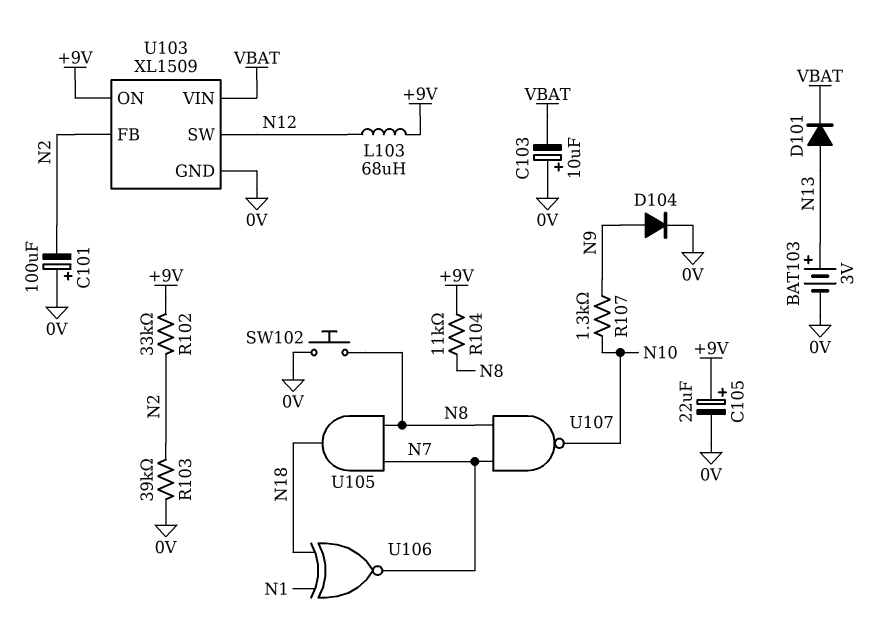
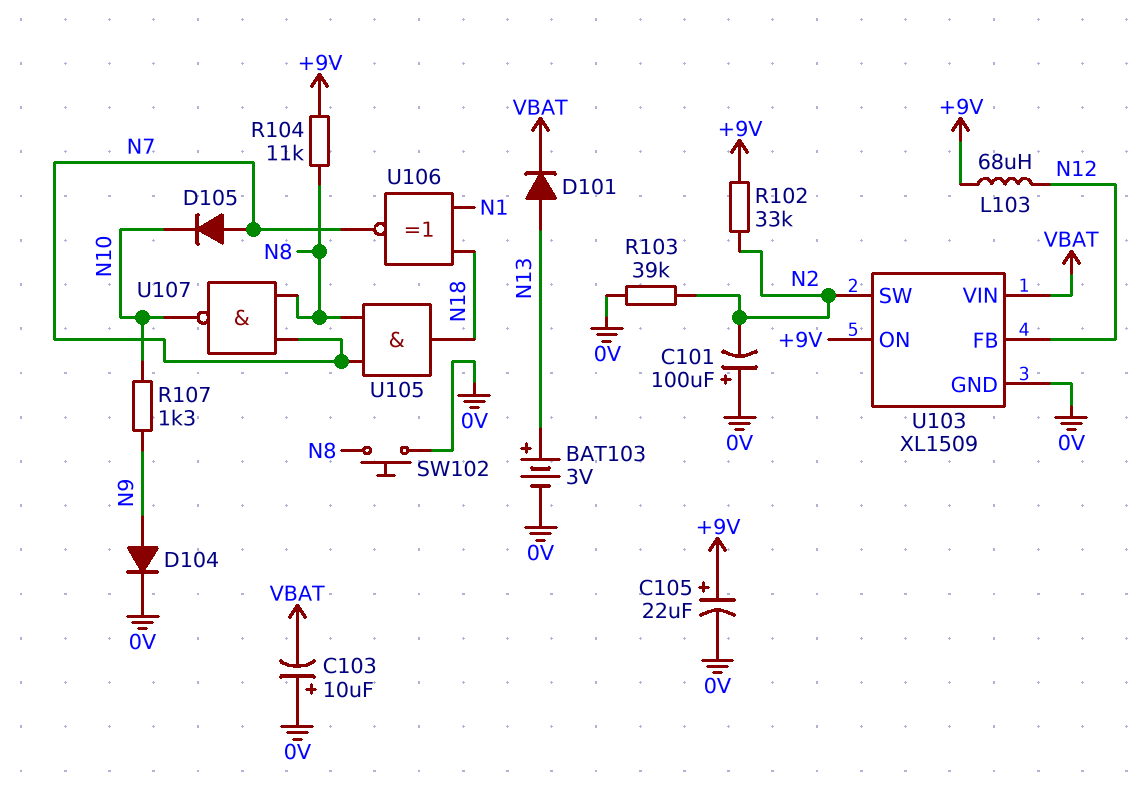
D105: none -> diode (A N7, K N10)
U103 pin FB: N2 -> N12
U103 pin SW: N12 -> N2

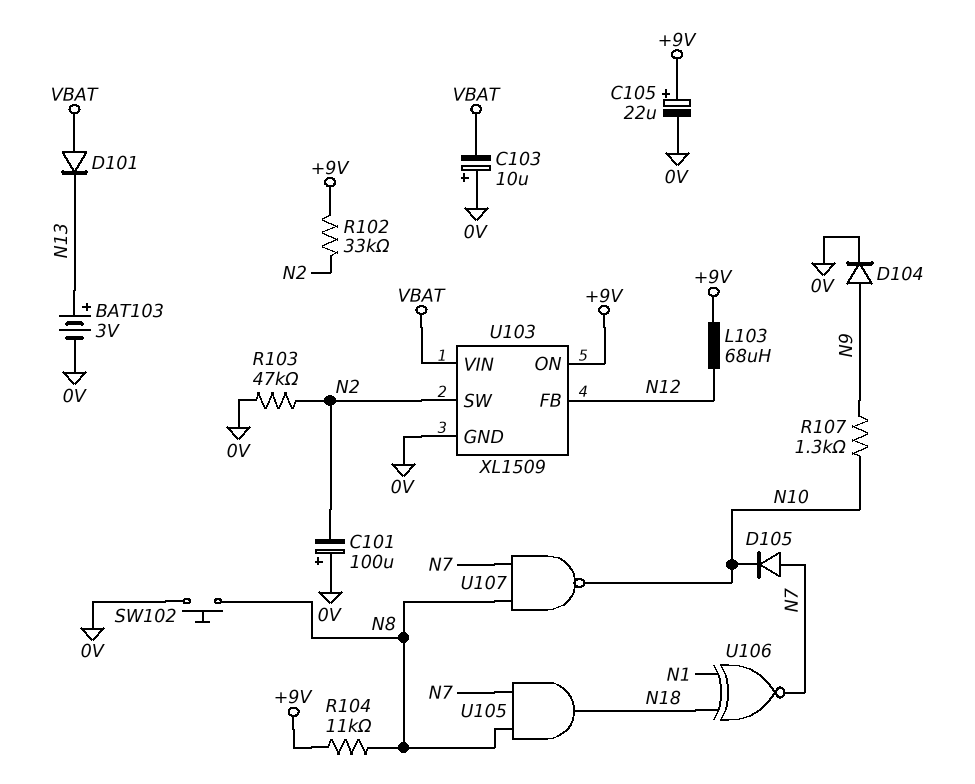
D101: diode (A N13, K VBAT) -> diode (A VBAT, K N13)
R103: 39k (0V, N2) -> 47k (0V, N2)

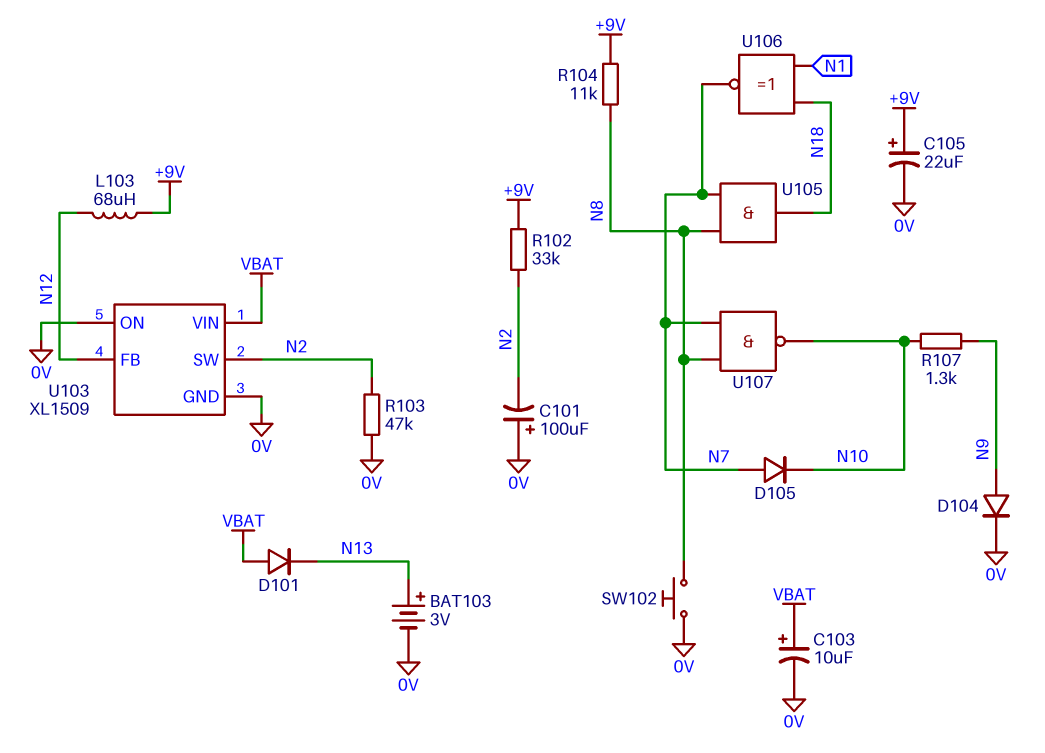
C103: 10uF (plus 0V, minus VBAT) -> 10uF (plus VBAT, minus 0V)
U103 pin ON: +9V -> 0V

